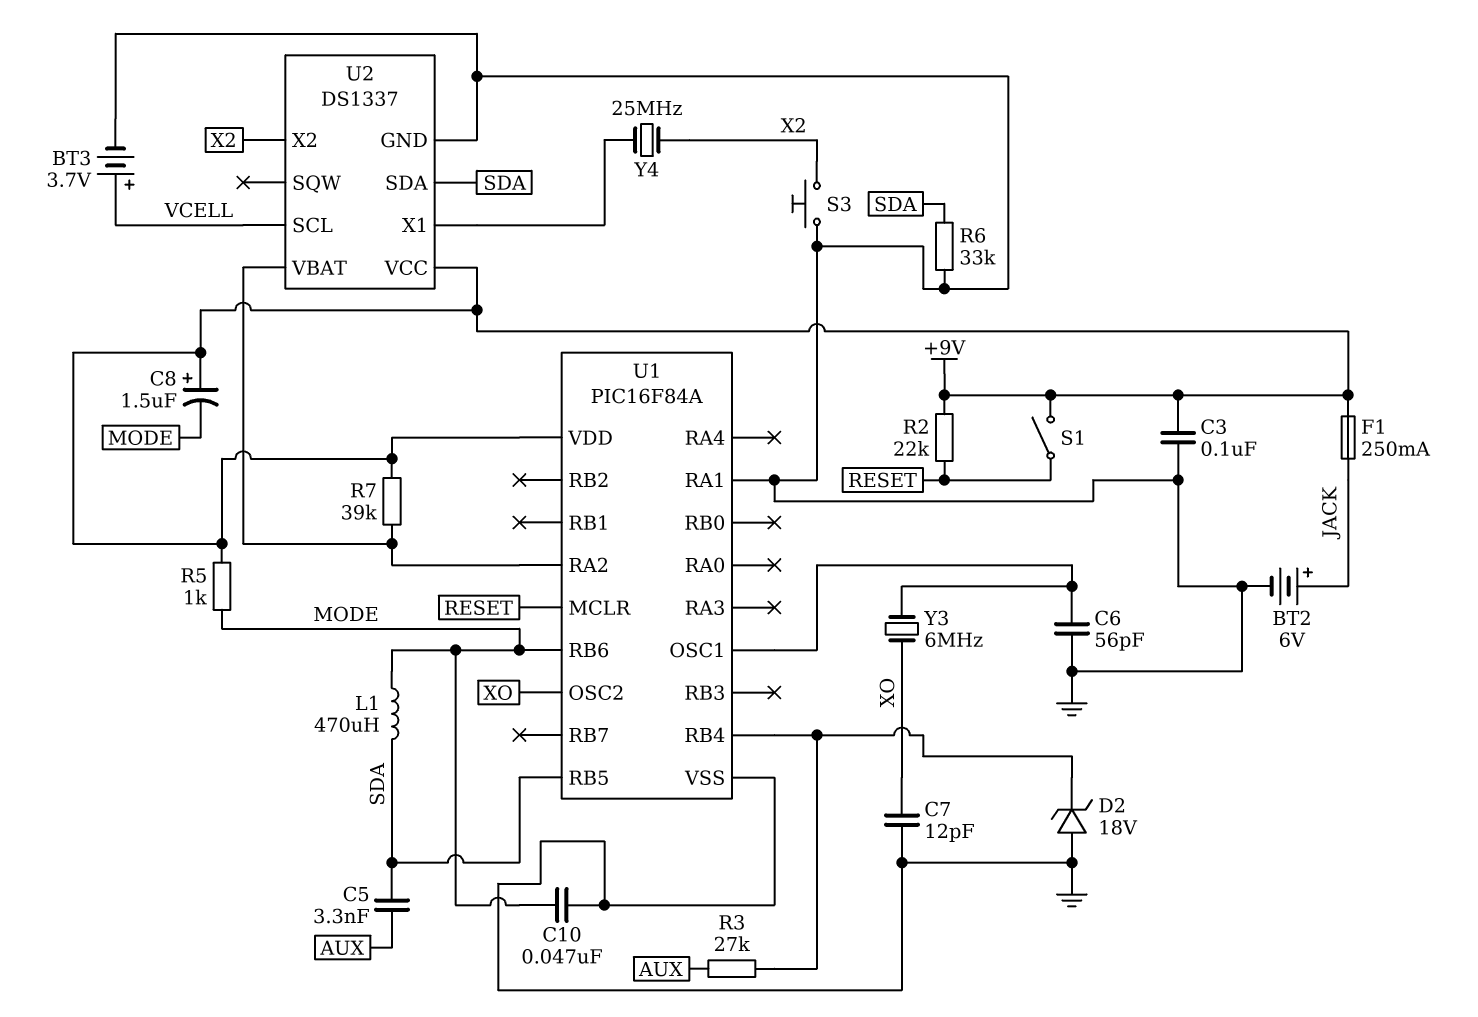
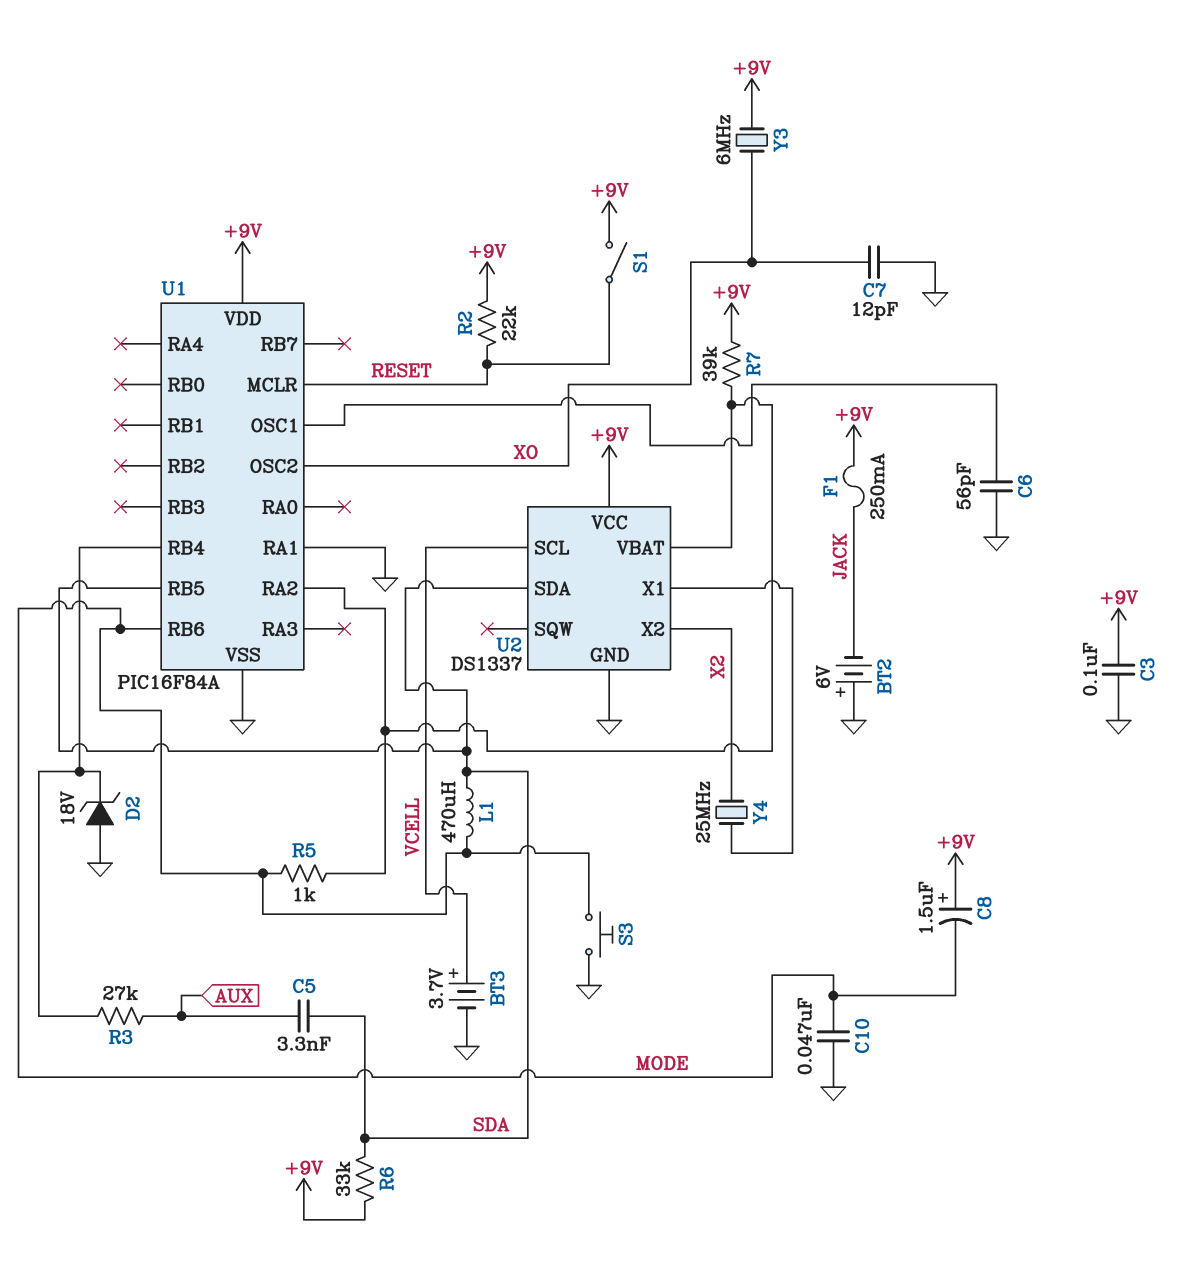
BT2: 6V (plus JACK, minus GND) -> 6V (plus GND, minus JACK)
R5: 1k (+9V, MODE) -> 1k (MODE, U1/RA2)
R6: 33k (GND, SDA) -> 33k (+9V, SDA)
S3: button (GND, X2) -> button (GND, MODE)
Y3: 6MHz (U1/OSC1, XO) -> 6MHz (+9V, XO)

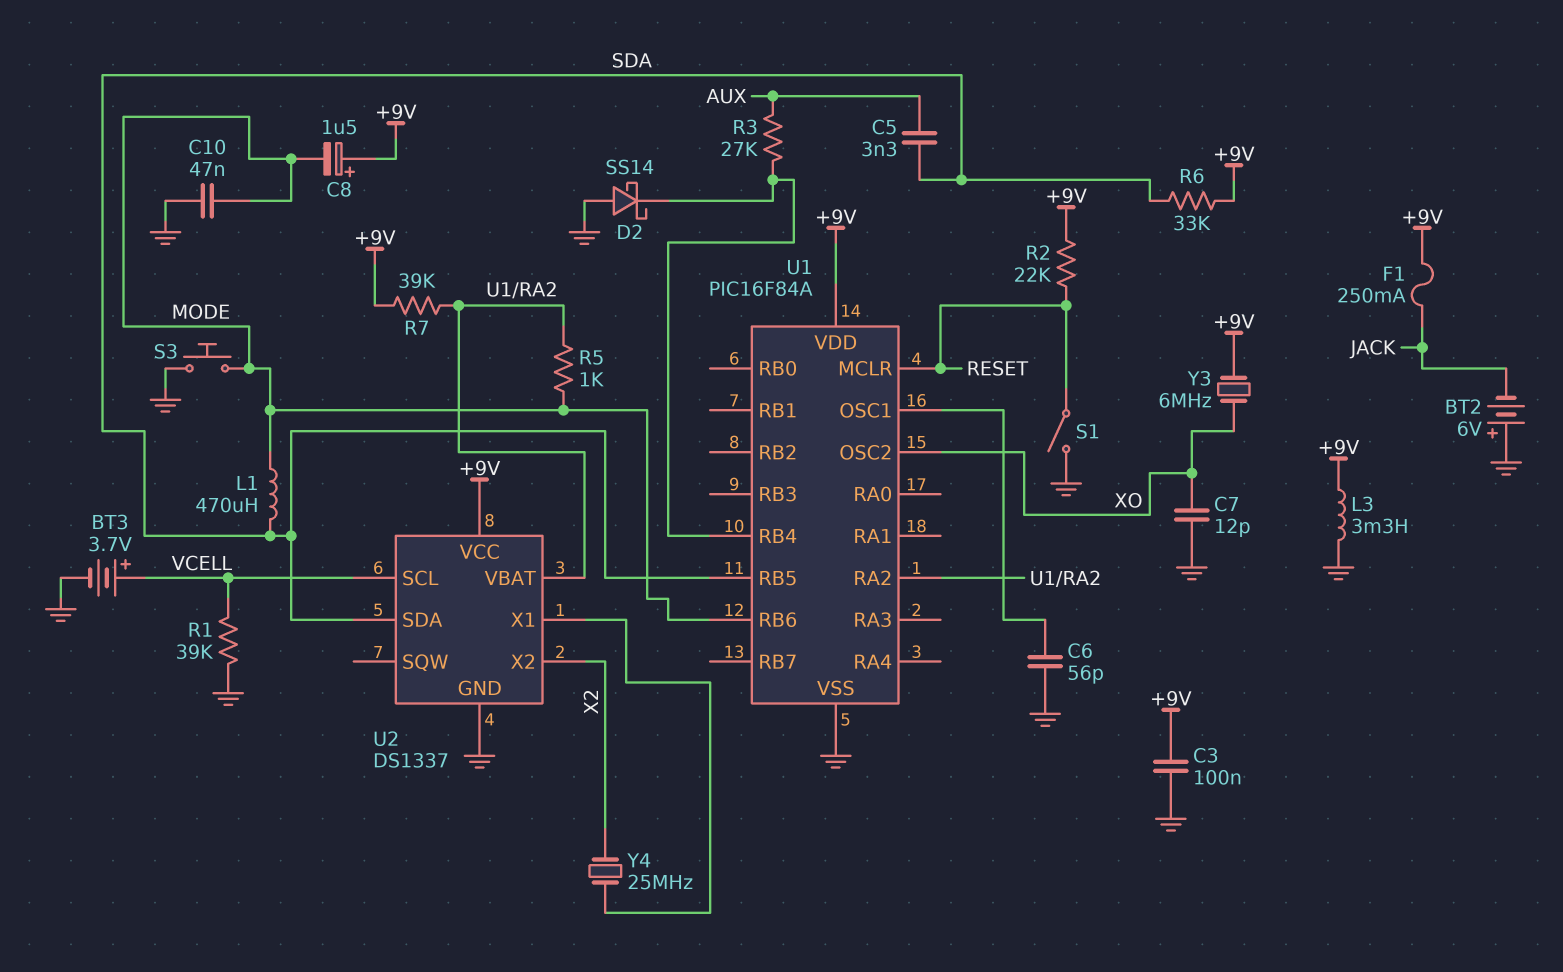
D2: zener 18V (A GND, K U1/RB4) -> schottky SS14 (A GND, K U1/RB4)
L3: none -> 3.3mH (+9V, GND)
R1: none -> 39k (GND, VCELL)
S1: switch (+9V, RESET) -> switch (GND, RESET)
U1 pin RA1: GND -> none

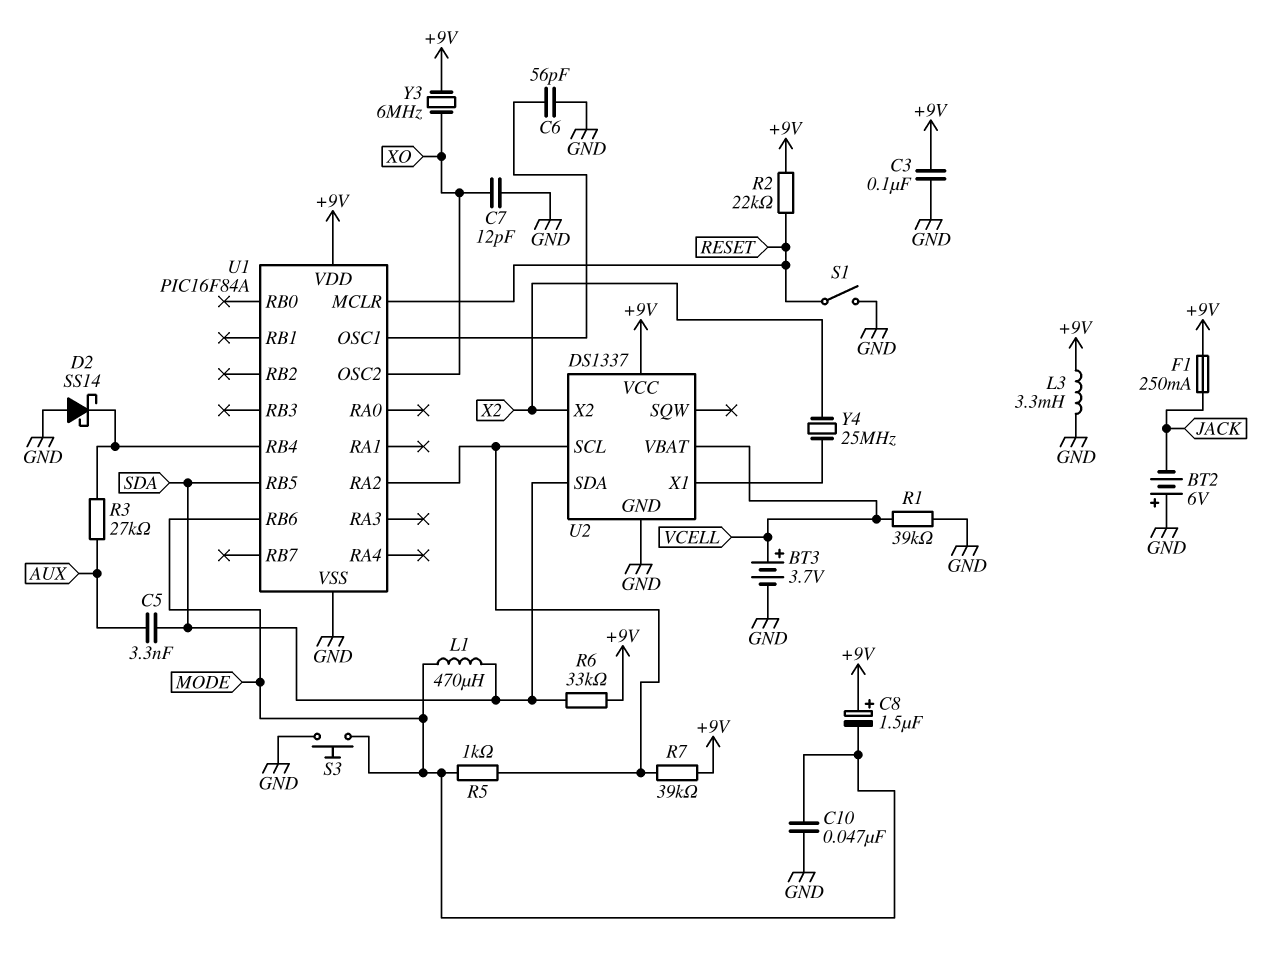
U2 pin SCL: VCELL -> U1/RA2
U2 pin VBAT: U1/RA2 -> VCELL

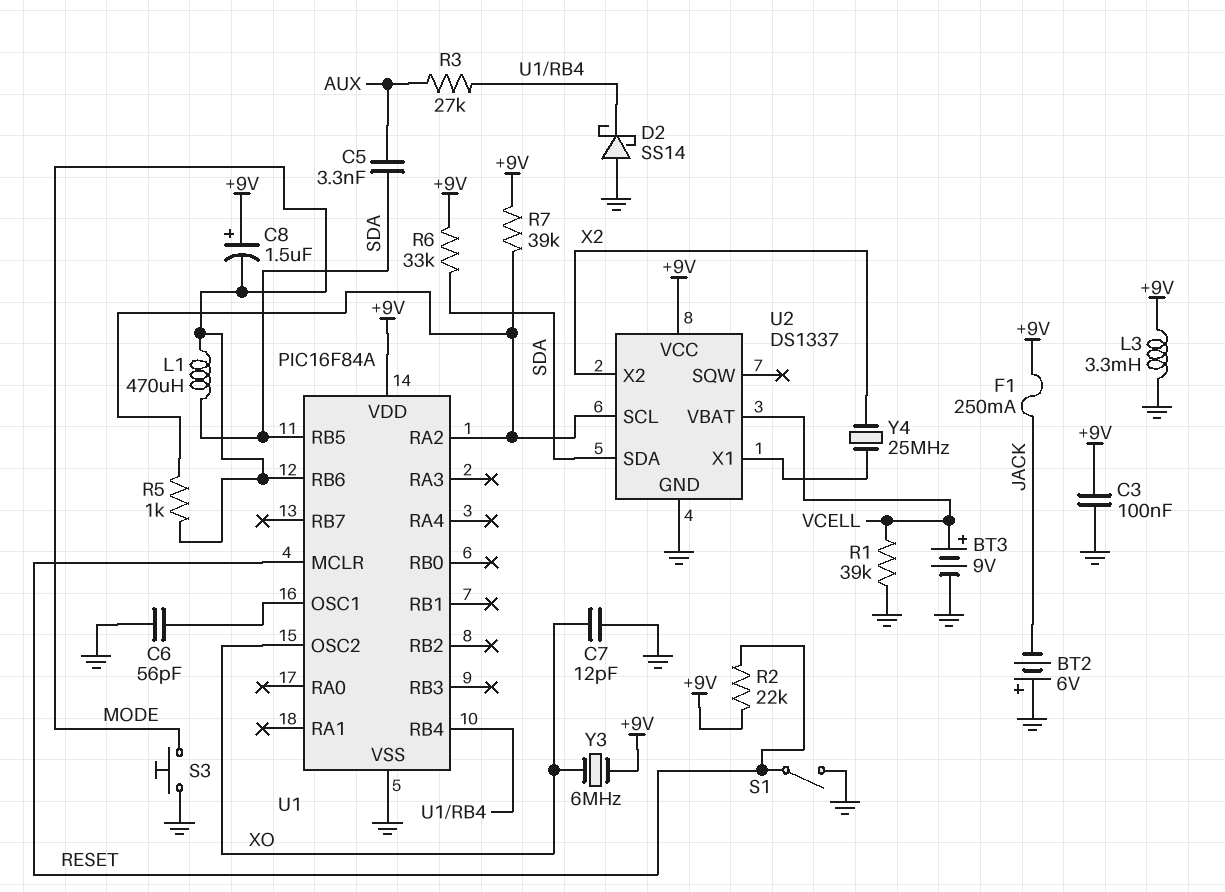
BT3: 3.7V (plus VCELL, minus GND) -> 9V (plus VCELL, minus GND)
C10: 47nF (GND, MODE) -> none

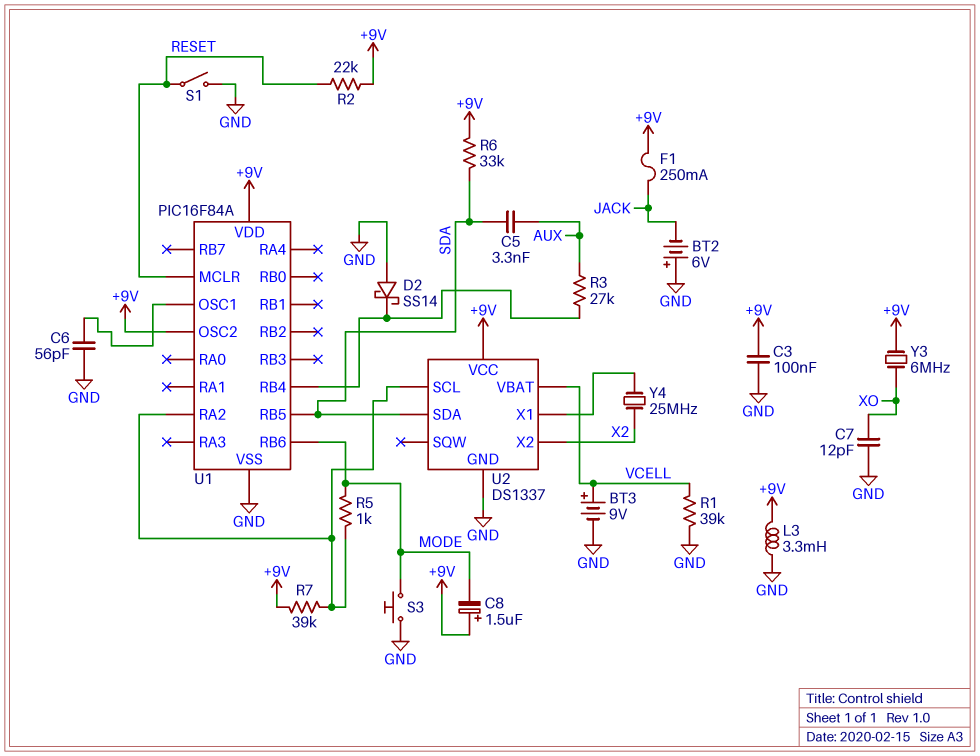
L1: 470uH (MODE, SDA) -> none
U1 pin OSC2: XO -> +9V

